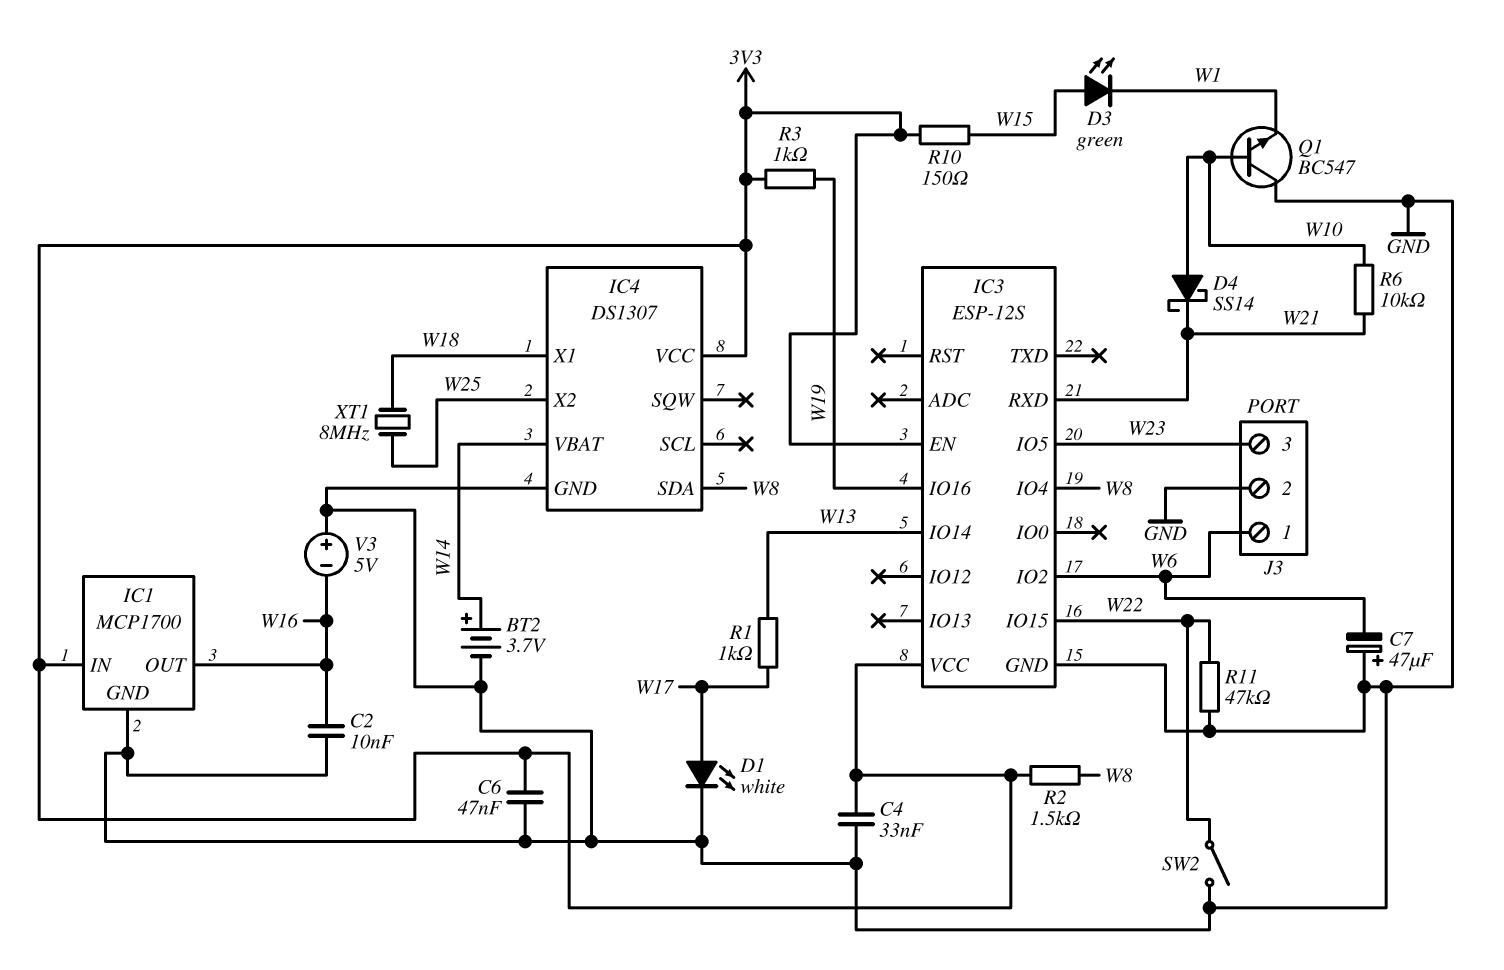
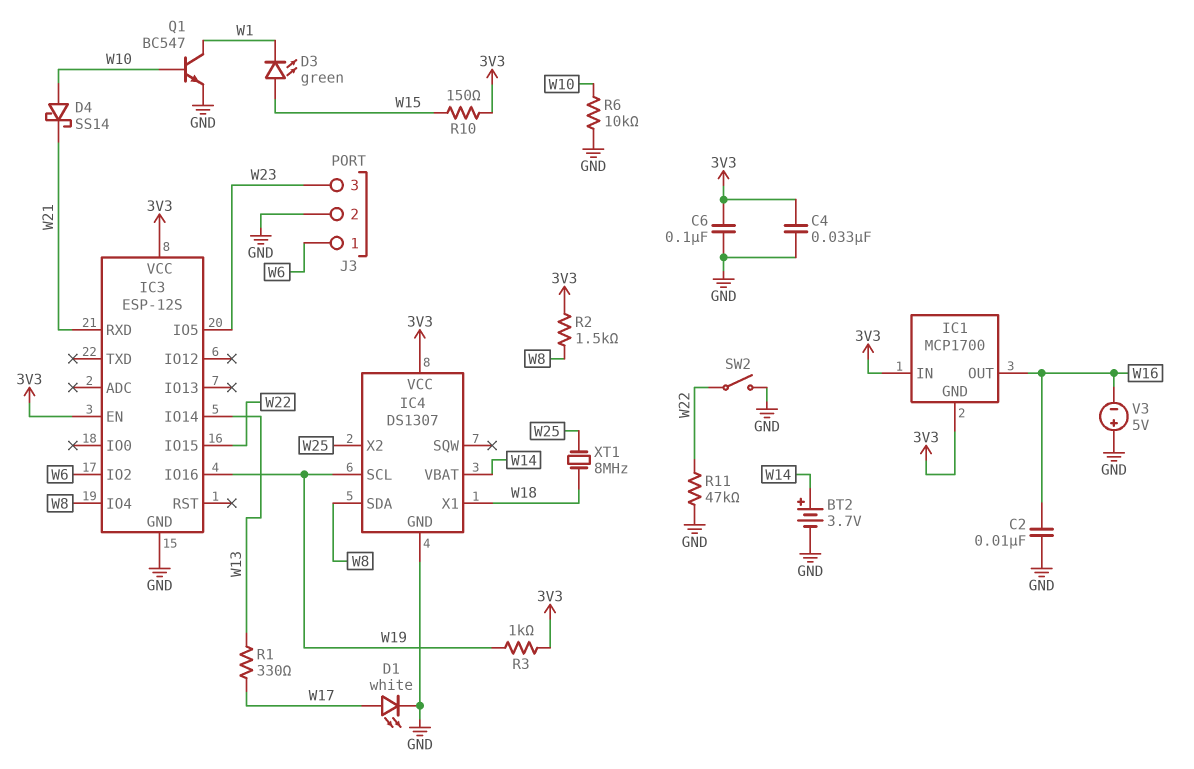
C6: 47nF (3V3, GND) -> 100nF (3V3, GND)
C7: 47uF (plus GND, minus W6) -> none
IC1 pin GND: GND -> 3V3
IC4 pin SCL: none -> W19
Q1: NPN BC547 (B W10, C GND, E W1) -> NPN BC547 (B W10, C W1, E GND)
R1: 1k (W13, W17) -> 330 (W13, W17)
R6: 10k (W10, W21) -> 10k (GND, W10)

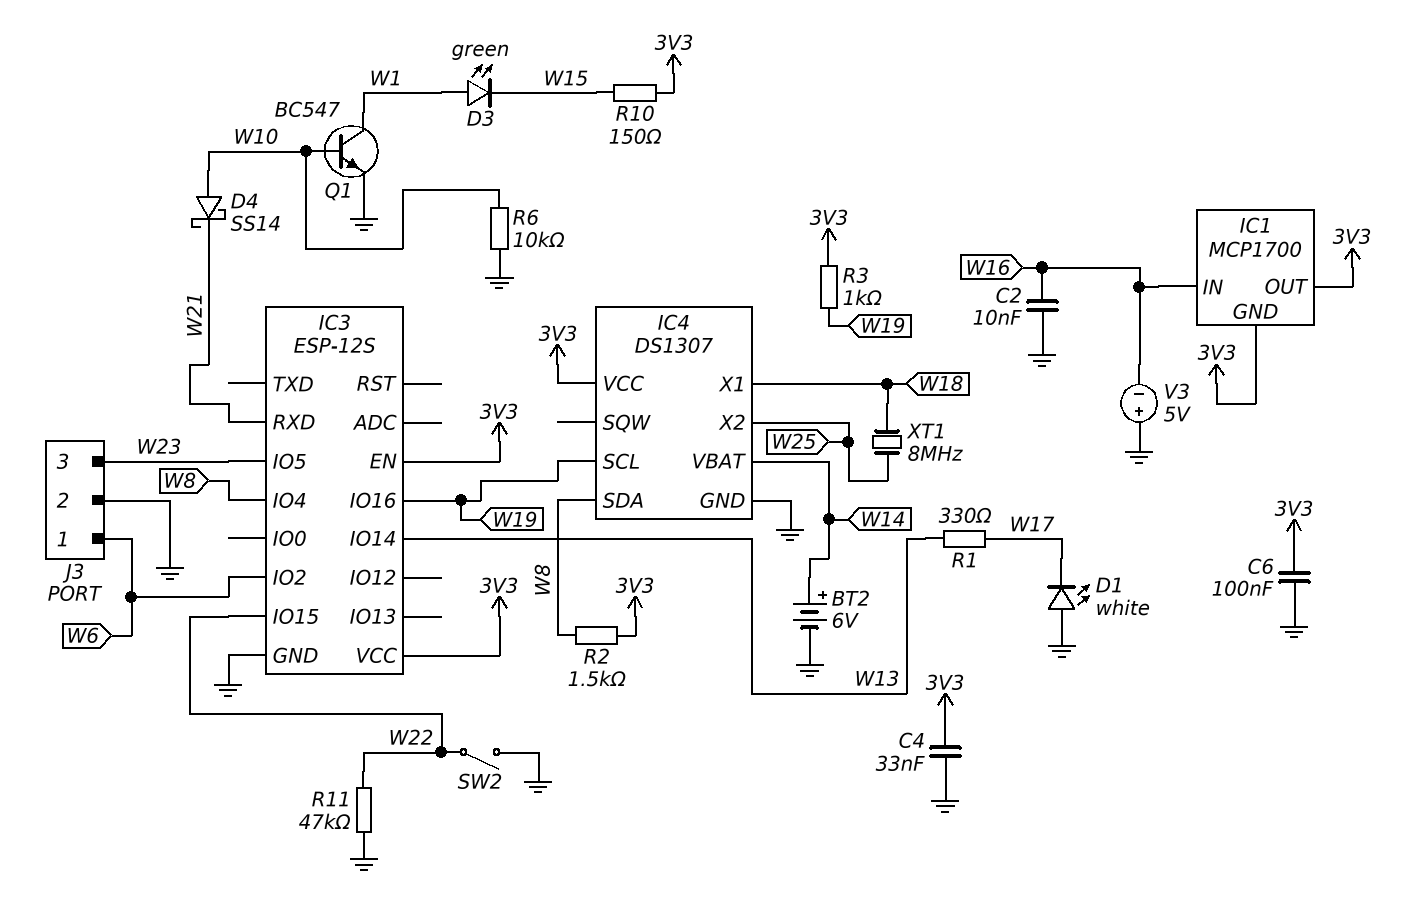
BT2: 3.7V (plus W14, minus GND) -> 6V (plus W14, minus GND)
D1: LED white (A W17, K GND) -> LED white (A GND, K W17)
D3: LED green (A W15, K W1) -> LED green (A W1, K W15)
IC1 pin IN: 3V3 -> W16
IC1 pin OUT: W16 -> 3V3

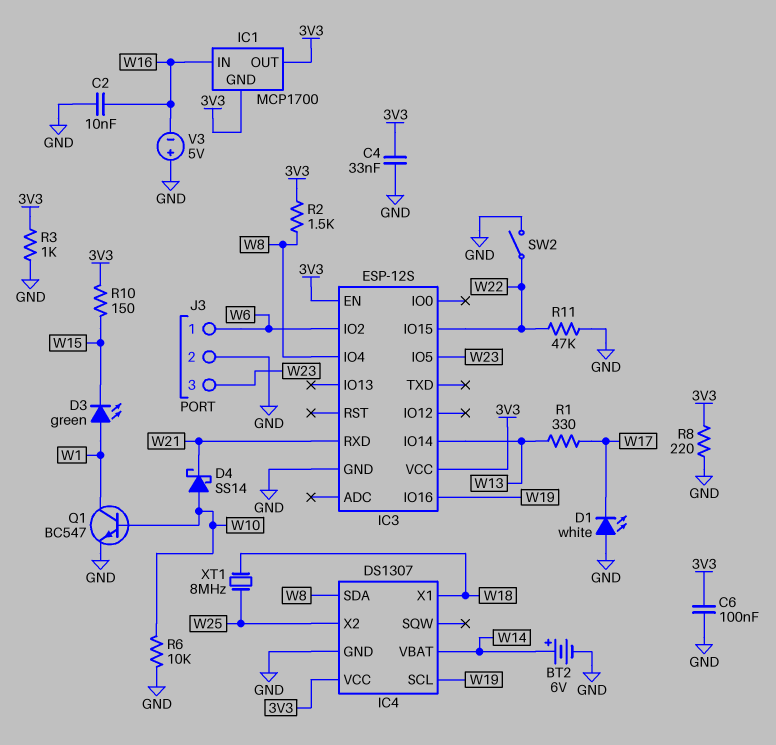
R3: 1k (3V3, W19) -> 1k (3V3, GND)
R8: none -> 220 (3V3, GND)

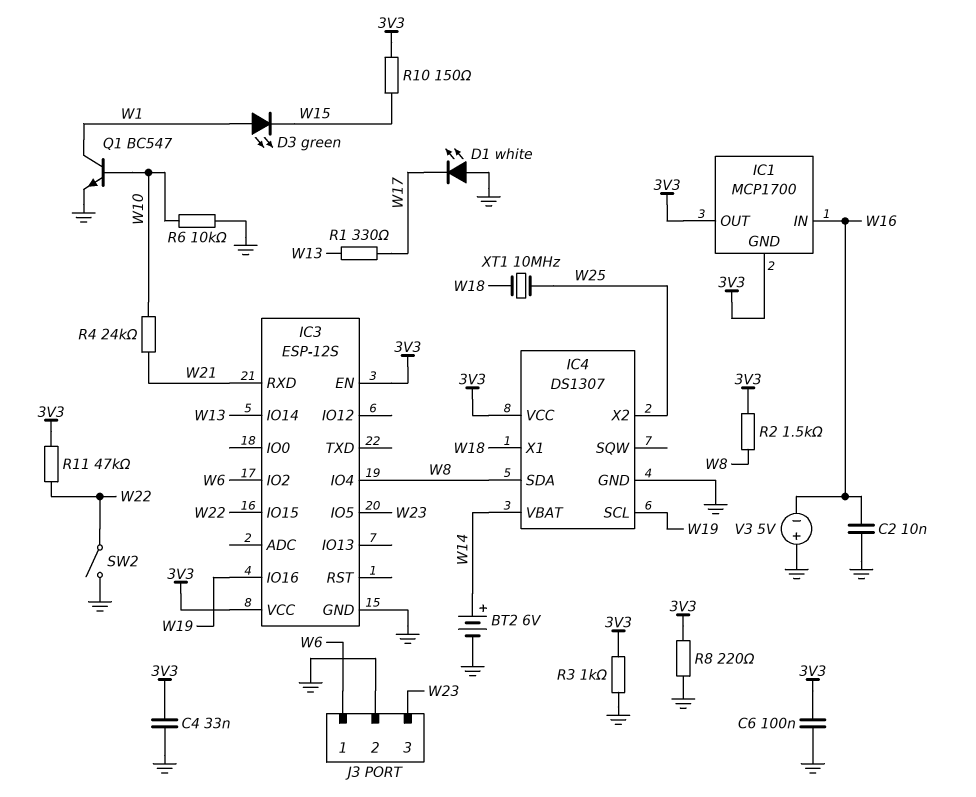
D4: schottky SS14 (A W10, K W21) -> none
R4: none -> 24k (W10, W21)
R11: 47k (GND, W22) -> 47k (3V3, W22)
XT1: 8MHz (W18, W25) -> 10MHz (W18, W25)

